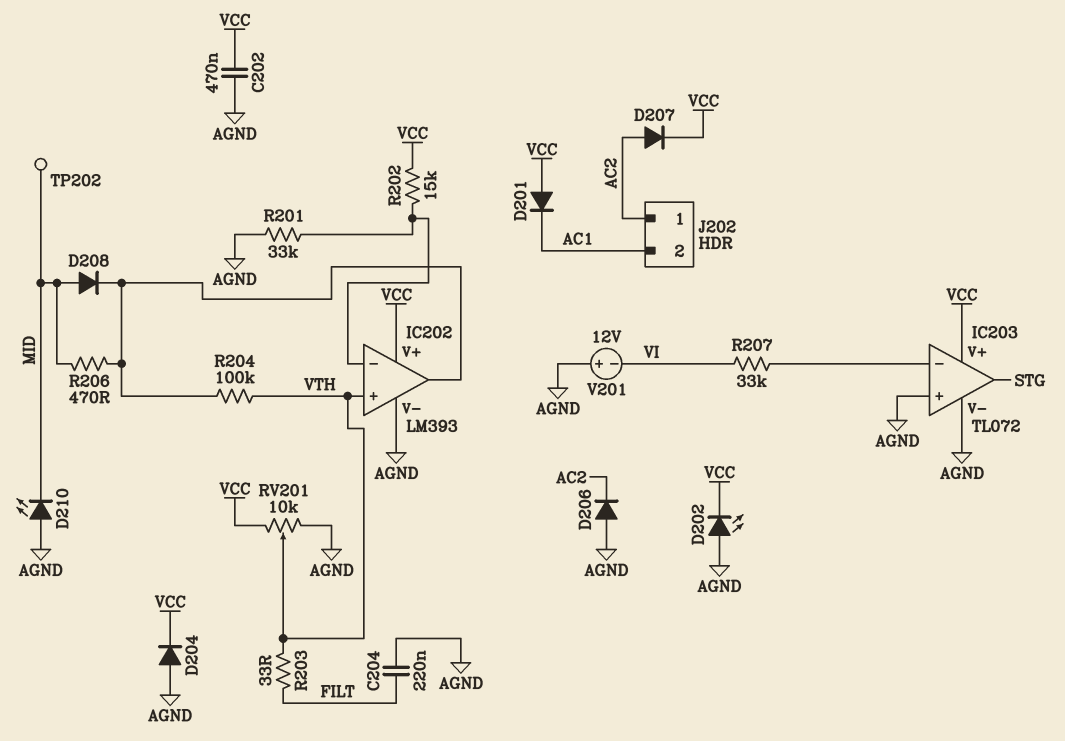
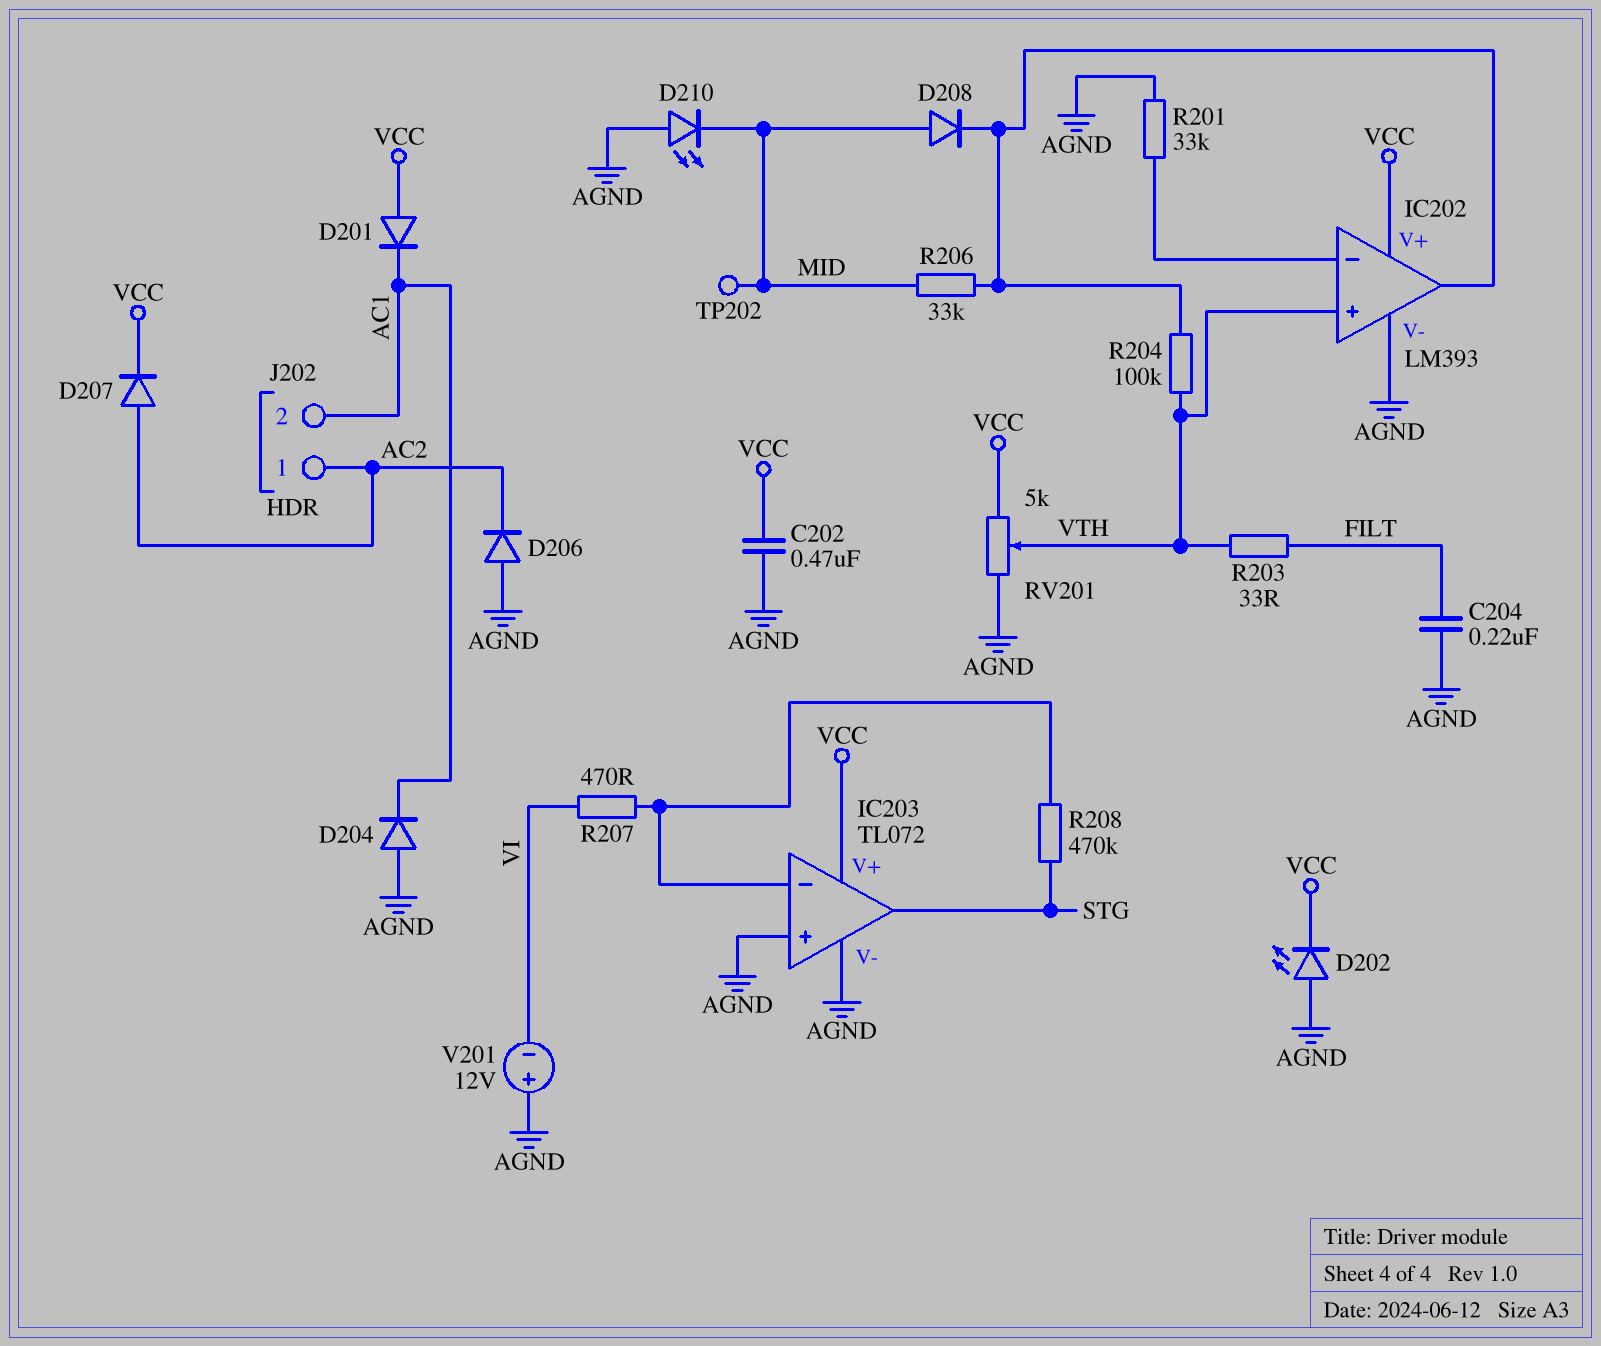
D204: diode (A AGND, K VCC) -> diode (A AGND, K AC1)
R202: 15k (IC202/in-, VCC) -> none
R206: 470 (IC202/out, MID) -> 33k (IC202/out, MID)
R207: 33k (IC203/in-, VI) -> 470 (IC203/in-, VI)
R208: none -> 470k (IC203/in-, STG)
RV201: 10k (AGND, VCC, wiper VTH) -> 5k (AGND, VCC, wiper VTH)

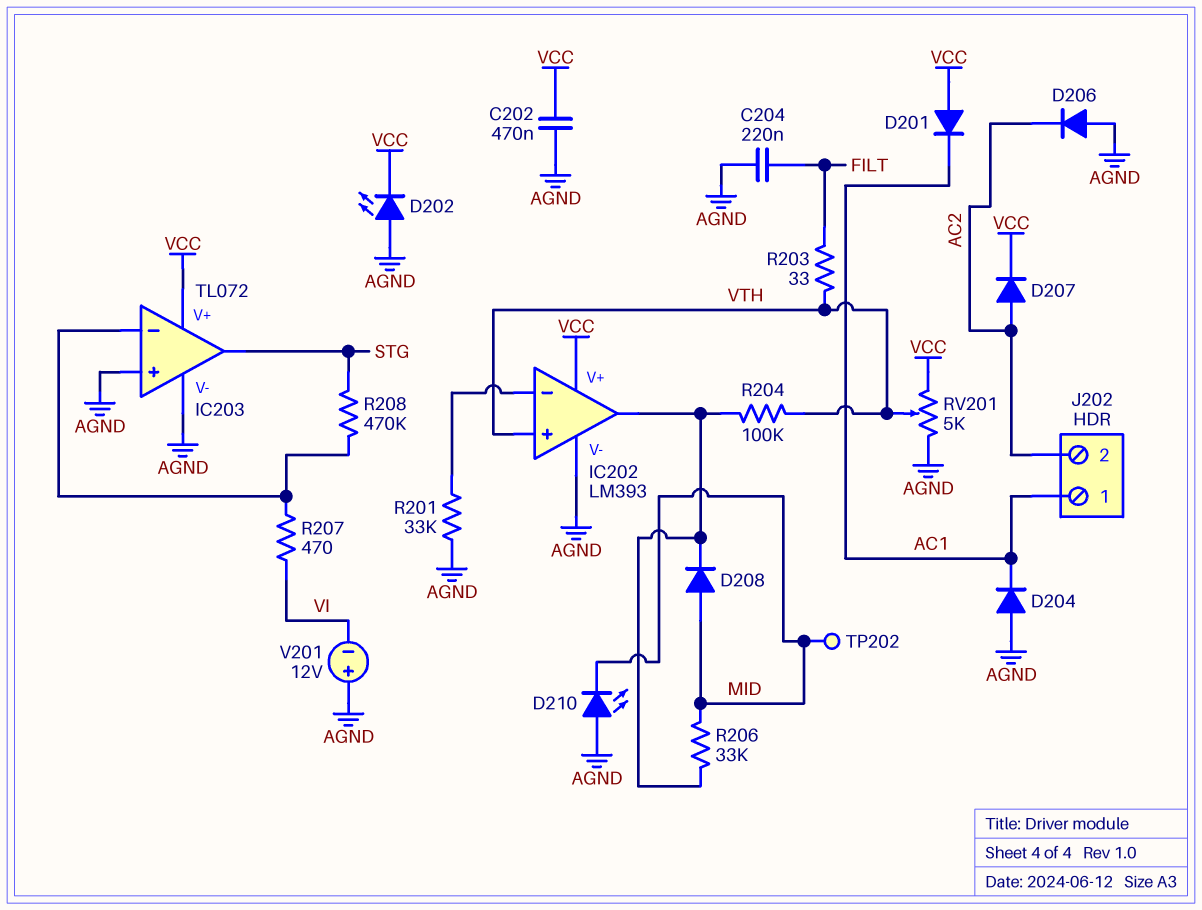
J202 pin 1: AC2 -> AC1
J202 pin 2: AC1 -> AC2

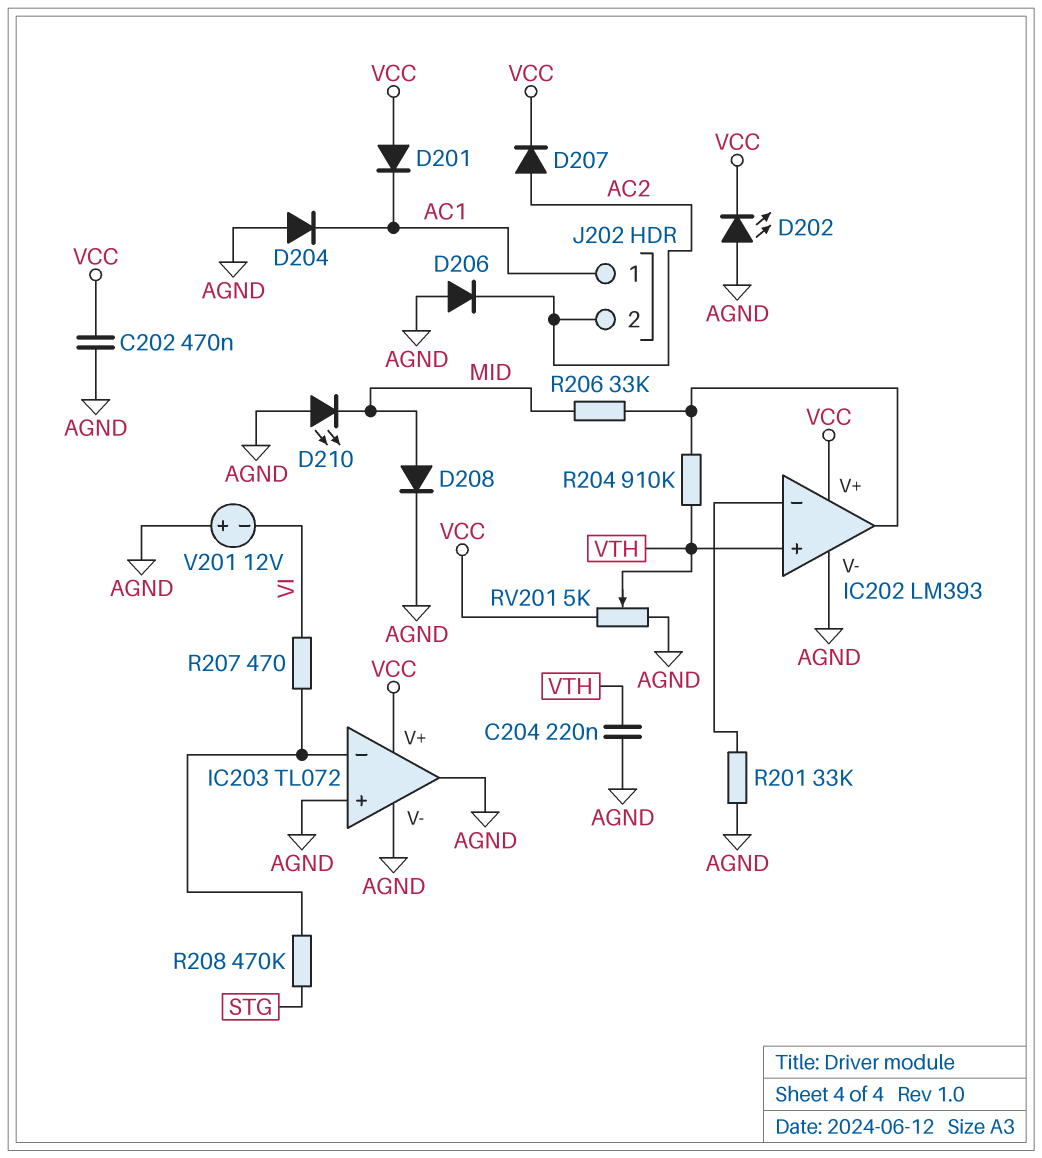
C204: 220nF (AGND, FILT) -> 220nF (AGND, VTH)
D208: diode (A MID, K IC202/out) -> diode (A MID, K AGND)
IC203 pin out: STG -> AGND
R203: 33 (FILT, VTH) -> none
R204: 100k (IC202/out, VTH) -> 910k (IC202/out, VTH)
TP202: test point (MID) -> none

